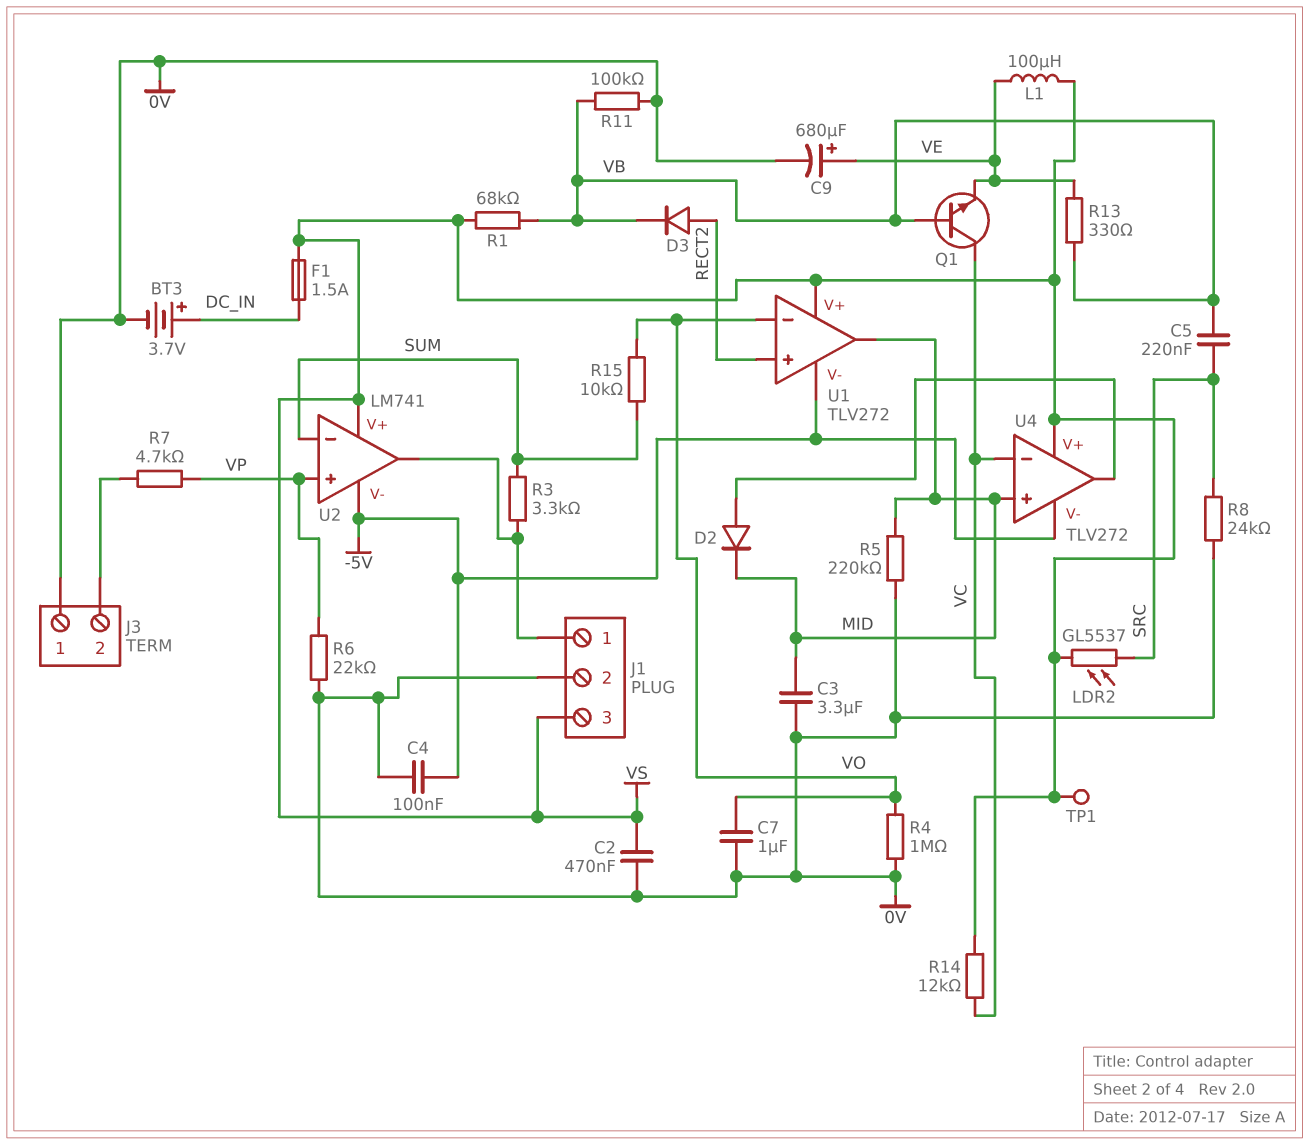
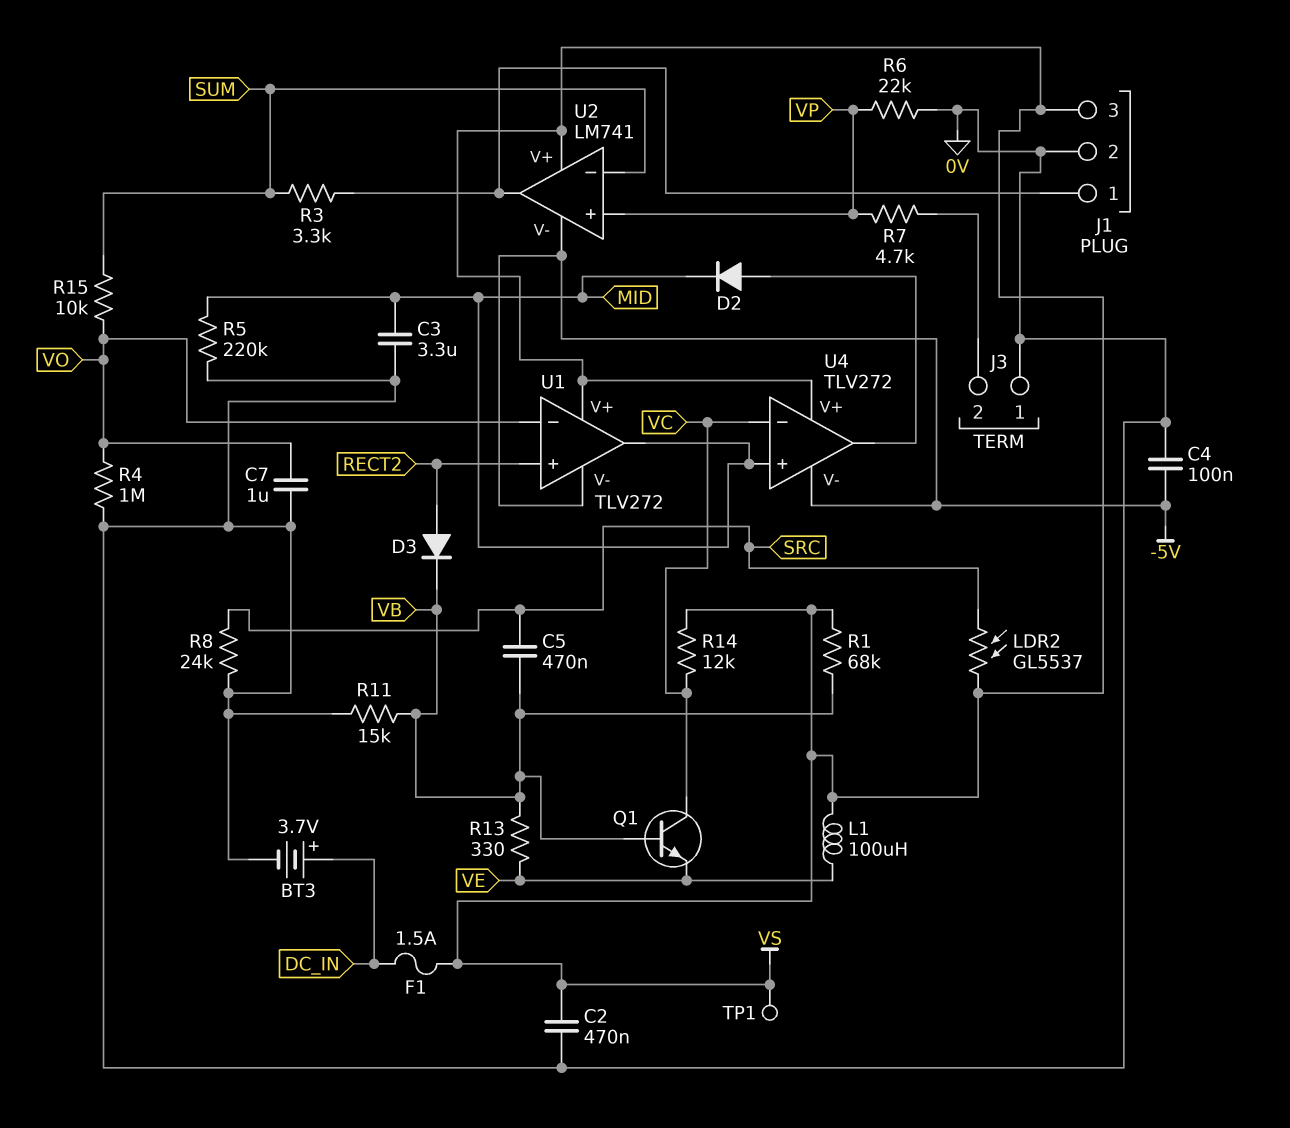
C5: 220nF (SRC, VB) -> 470nF (SRC, VB)
C9: 680uF (plus VE, minus 0V) -> none
R11: 100k (0V, VB) -> 15k (0V, VB)

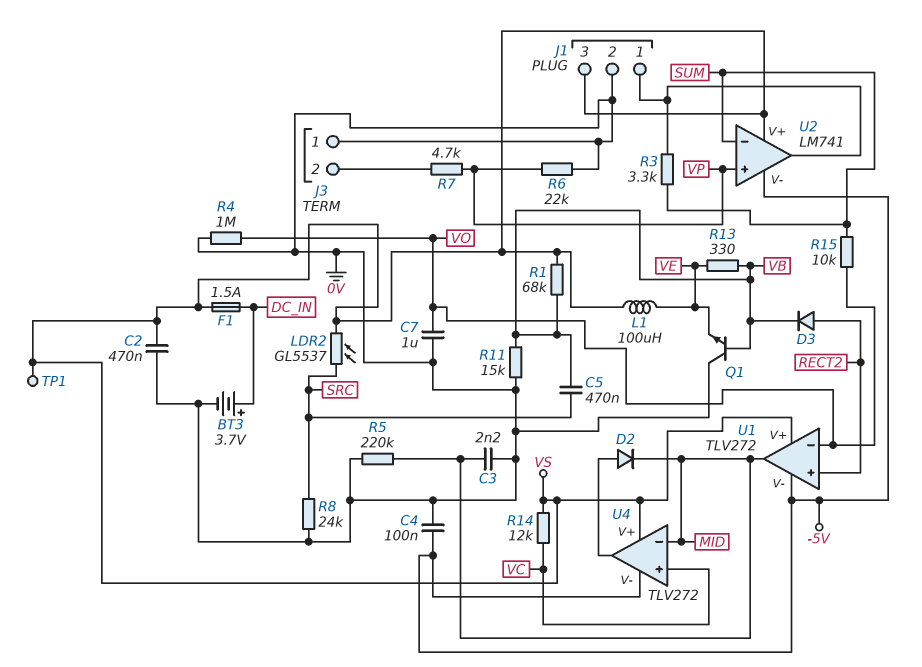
C3: 3.3uF (0V, MID) -> 2.2nF (0V, MID)
Q1: NPN (B VB, C VC, E VE) -> NPN (B VB, C 0V, E VE)
U4 pin in+: MID -> VC
U4 pin in-: VC -> MID

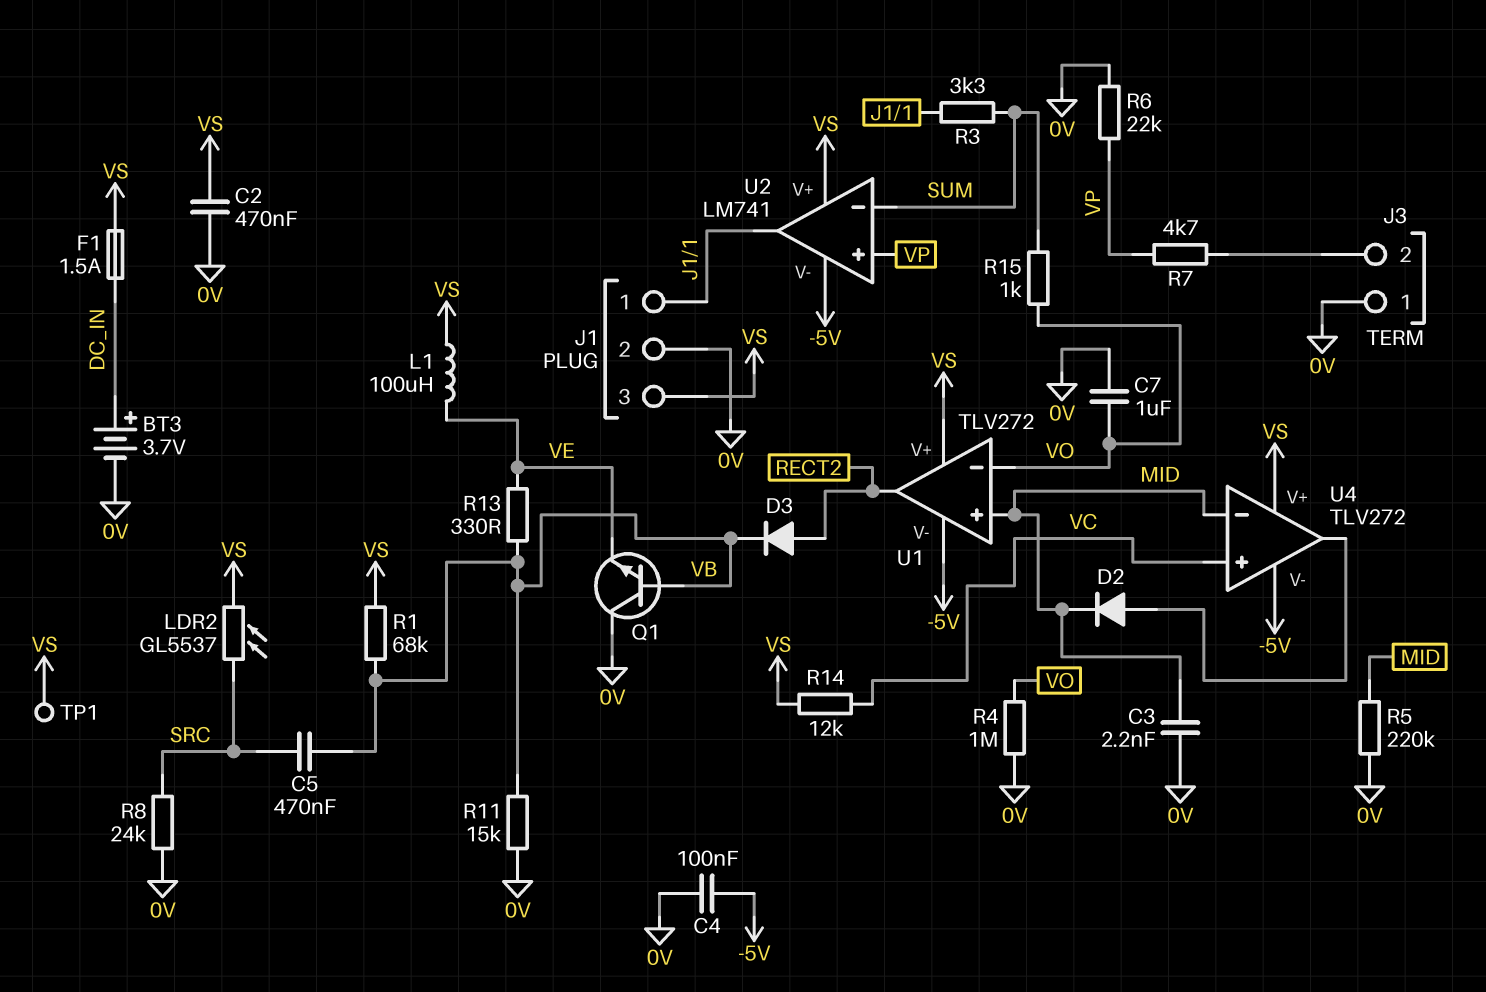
R15: 10k (SUM, VO) -> 1k (SUM, VO)
U1 pin in+: RECT2 -> MID
U1 pin out: MID -> RECT2

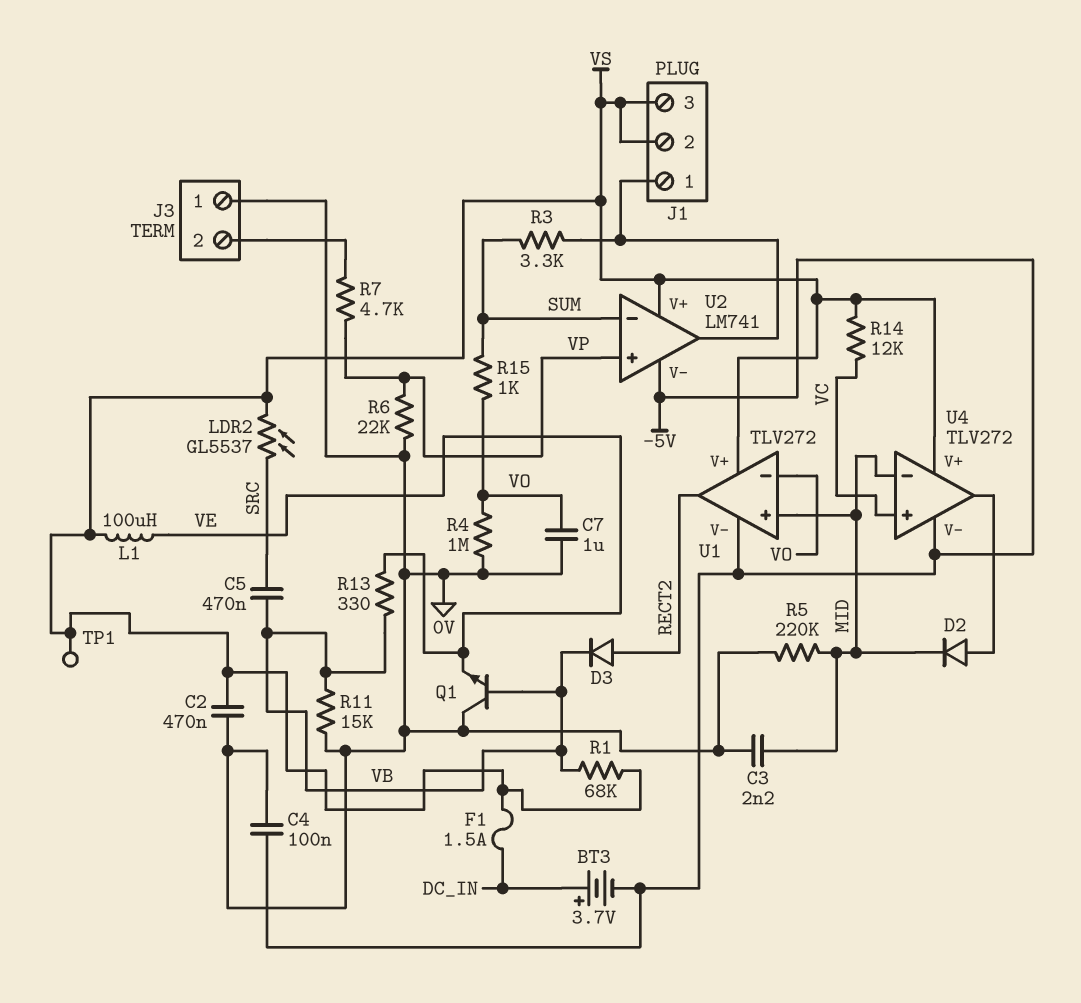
BT3: 3.7V (plus DC_IN, minus 0V) -> 3.7V (plus DC_IN, minus -5V)
J1 pin 2: 0V -> VS
R8: 24k (0V, SRC) -> none

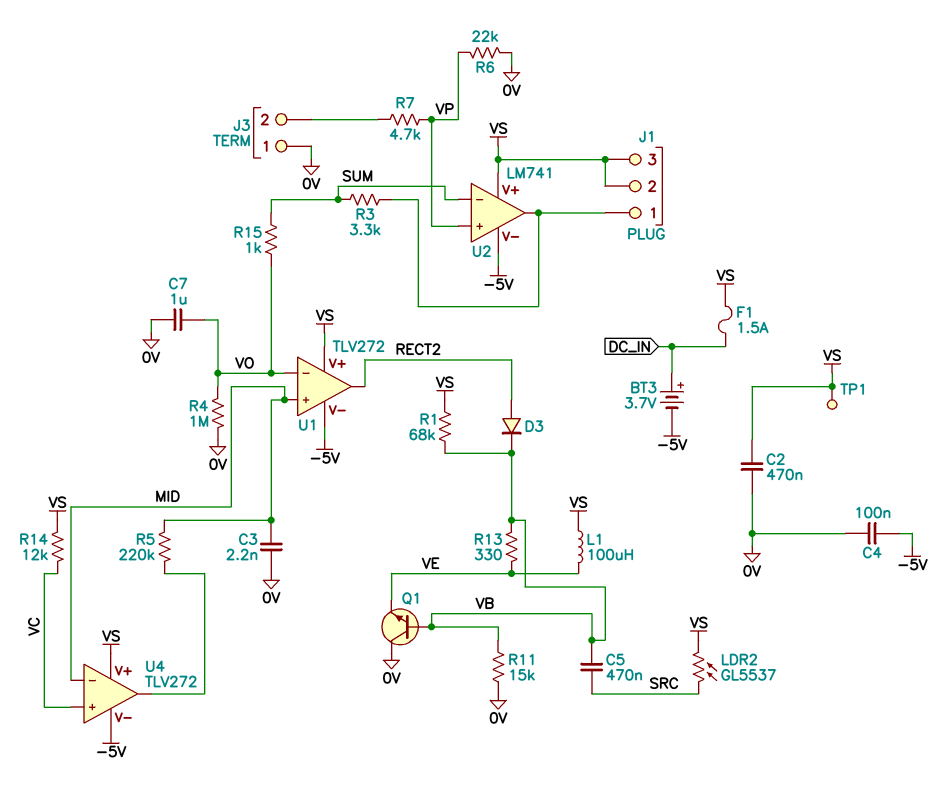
D2: diode (A U4/out, K MID) -> none
R5: 220k (0V, MID) -> 220k (MID, U4/out)

